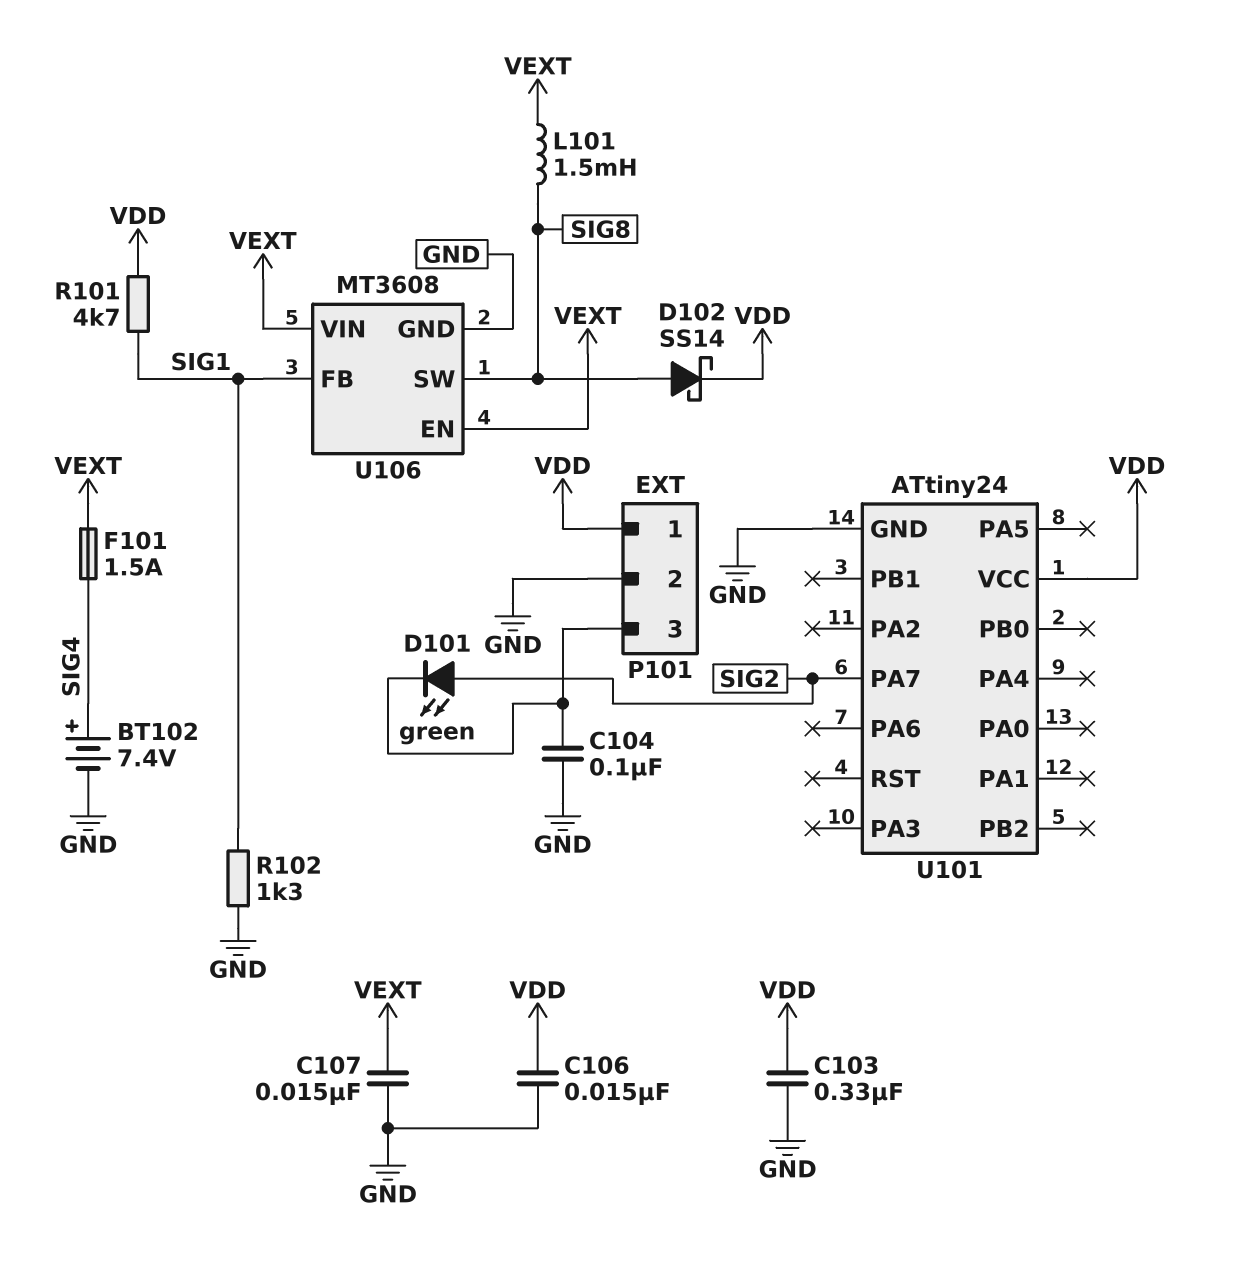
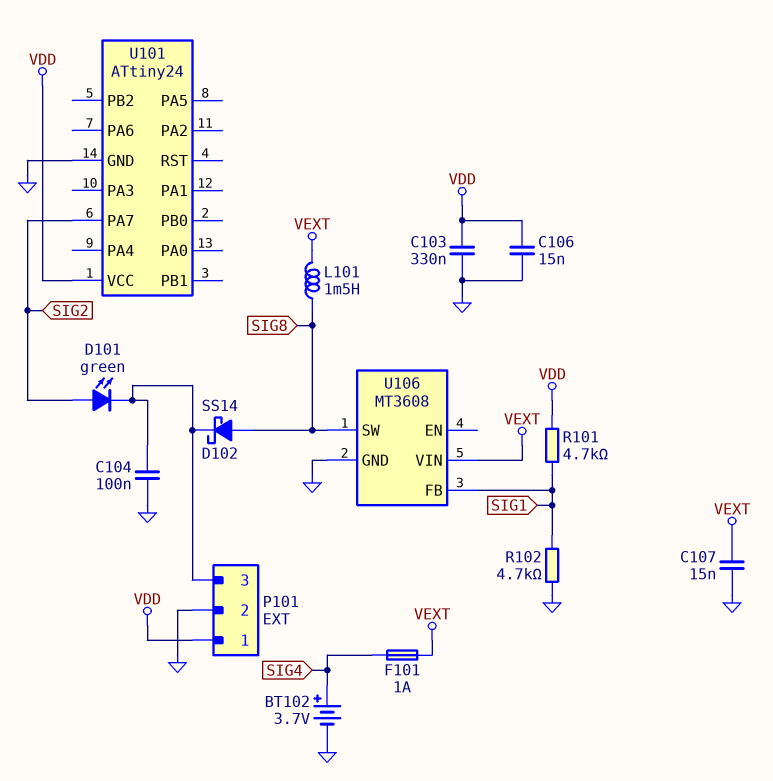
BT102: 7.4V (plus SIG4, minus GND) -> 3.7V (plus SIG4, minus GND)
D102: schottky SS14 (A SIG8, K VDD) -> schottky SS14 (A SIG8, K P101/3)
F101: 1.5A (SIG4, VEXT) -> 1A (SIG4, VEXT)
R102: 1.3k (GND, SIG1) -> 4.7k (GND, SIG1)
U106 pin EN: VEXT -> none

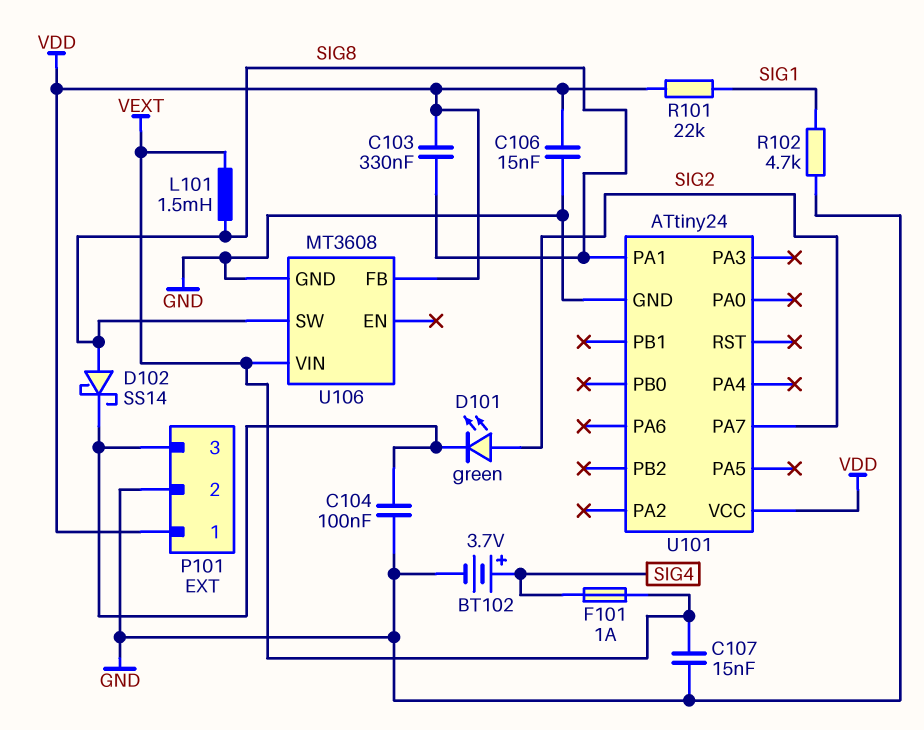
C103: 330nF (GND, VDD) -> 330nF (SIG8, VDD)
R101: 4.7k (SIG1, VDD) -> 22k (SIG1, VDD)
U101 pin PA1: none -> SIG8
U106 pin FB: SIG1 -> VDD

